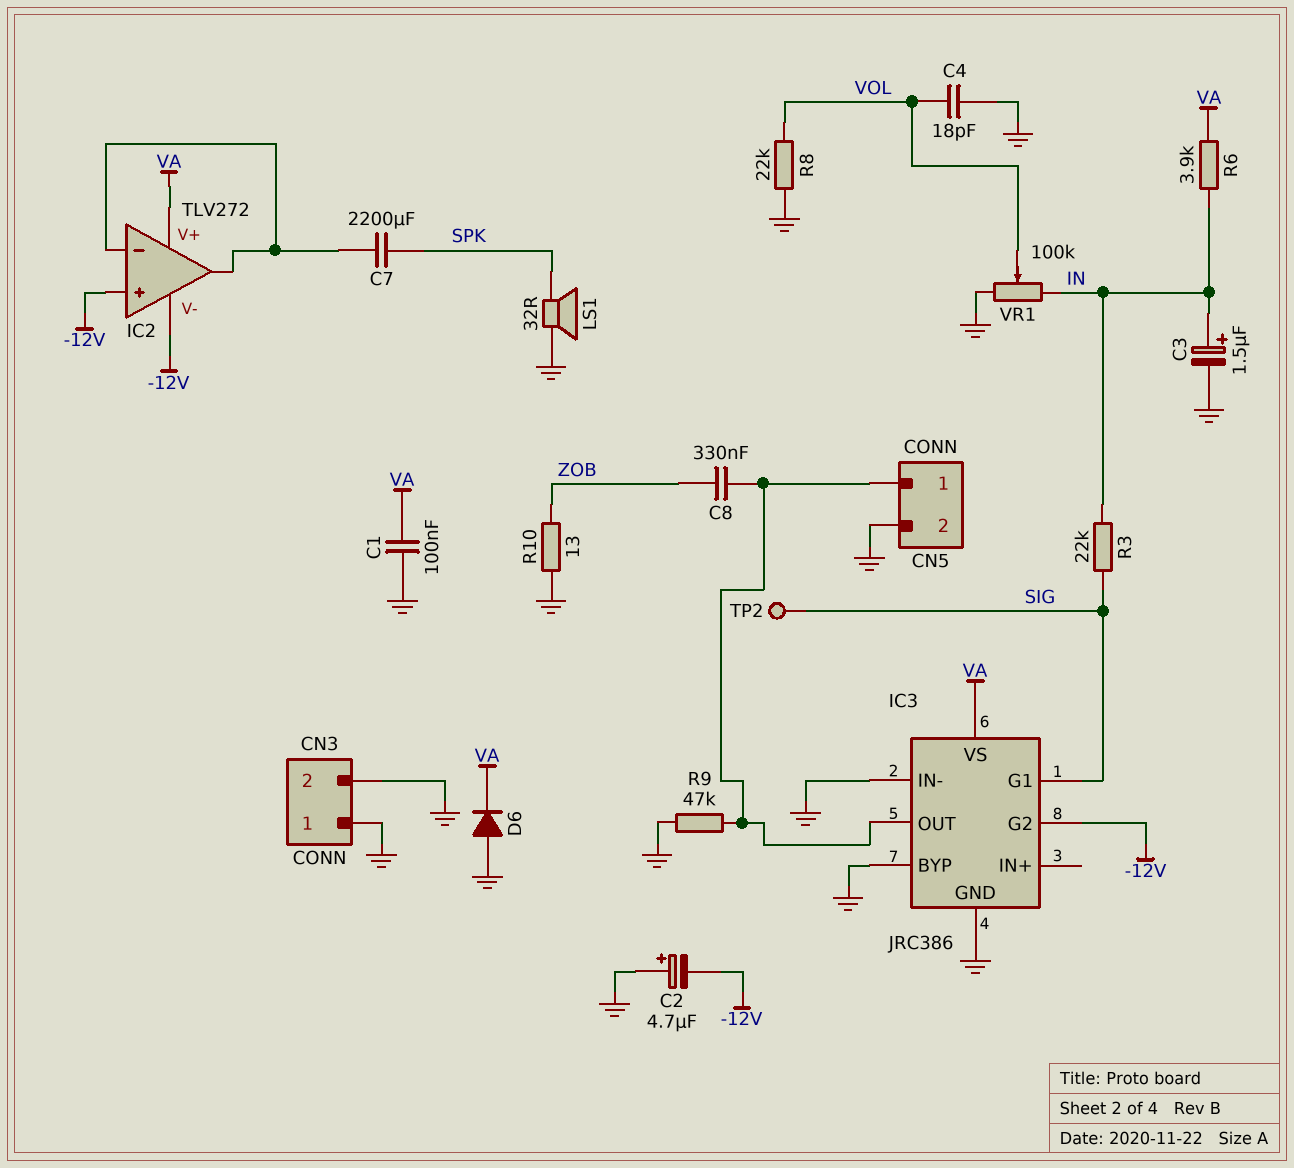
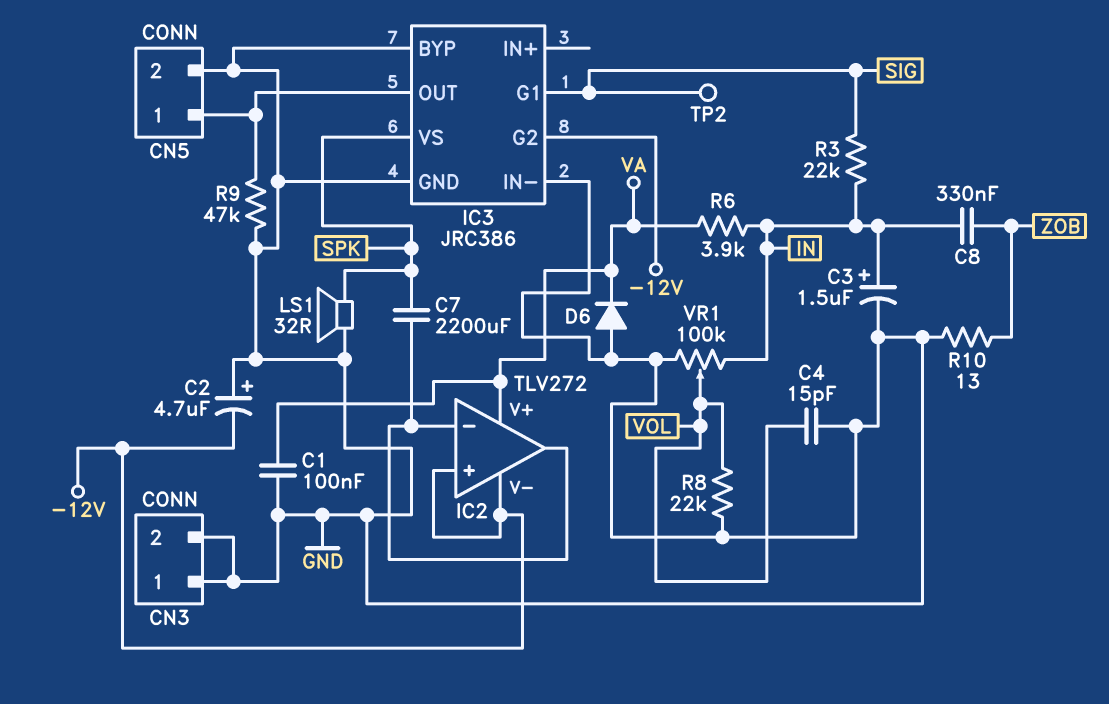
C4: 18pF (GND, VOL) -> 15pF (GND, VOL)
C8: 330nF (CN5/1, ZOB) -> 330nF (IN, ZOB)
IC3 pin VS: VA -> SPK

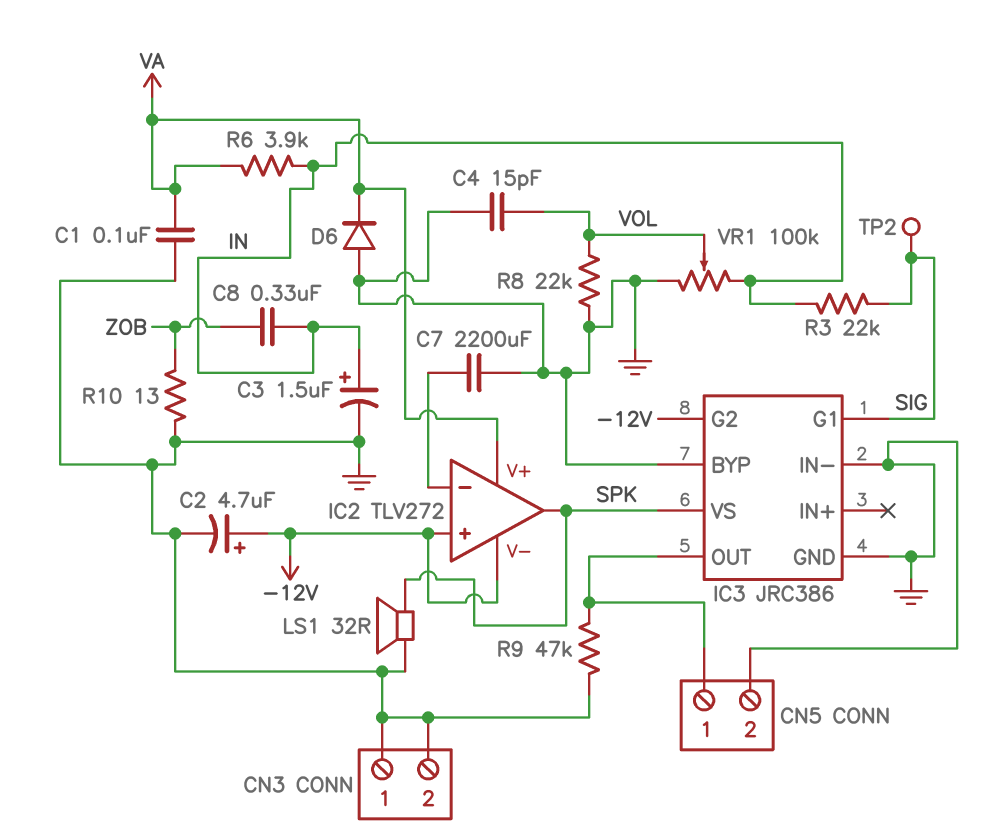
C2: 4.7uF (plus GND, minus -12V) -> 4.7uF (plus -12V, minus GND)
C7: 2200uF (IC2/in-, SPK) -> 2200uF (GND, IC2/in-)
IC2 pin out: IC2/in- -> SPK

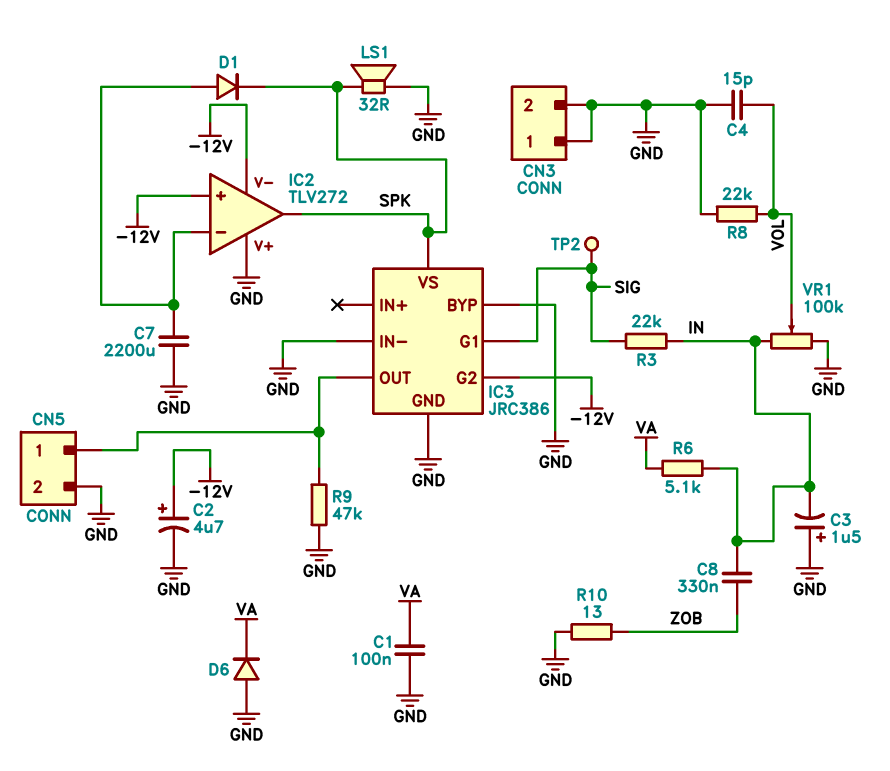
C3: 1.5uF (plus IN, minus GND) -> 1.5uF (plus GND, minus IN)
D1: none -> diode (A IC2/in-, K SPK)
IC2 pin V+: VA -> GND
R6: 3.9k (IN, VA) -> 5.1k (IN, VA)

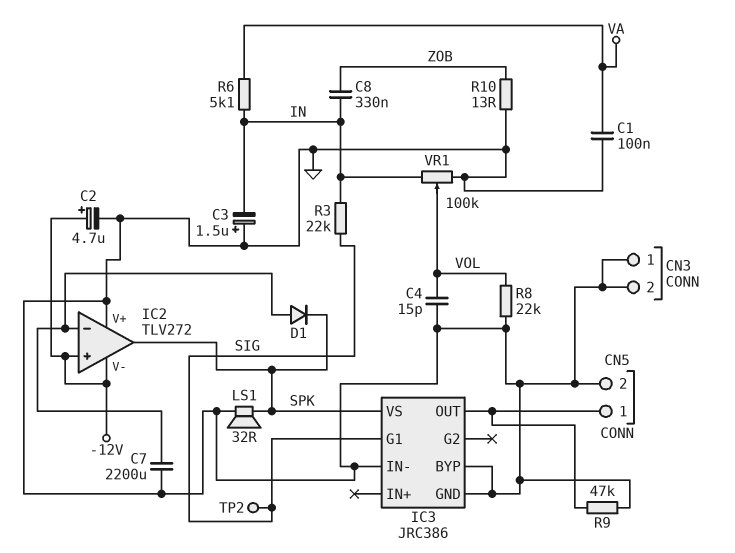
D6: diode (A GND, K VA) -> none
IC3 pin G2: -12V -> none

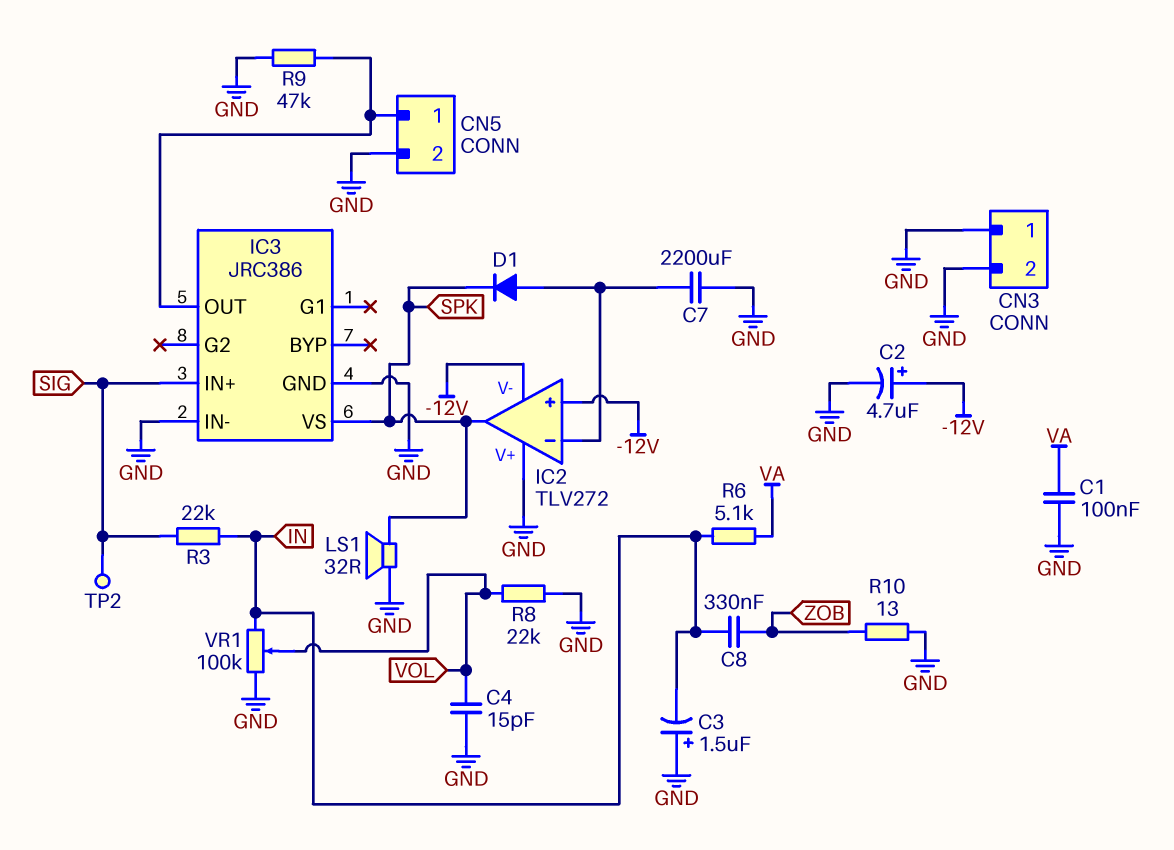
IC3 pin BYP: GND -> none
IC3 pin G1: SIG -> none
IC3 pin IN+: none -> SIG

